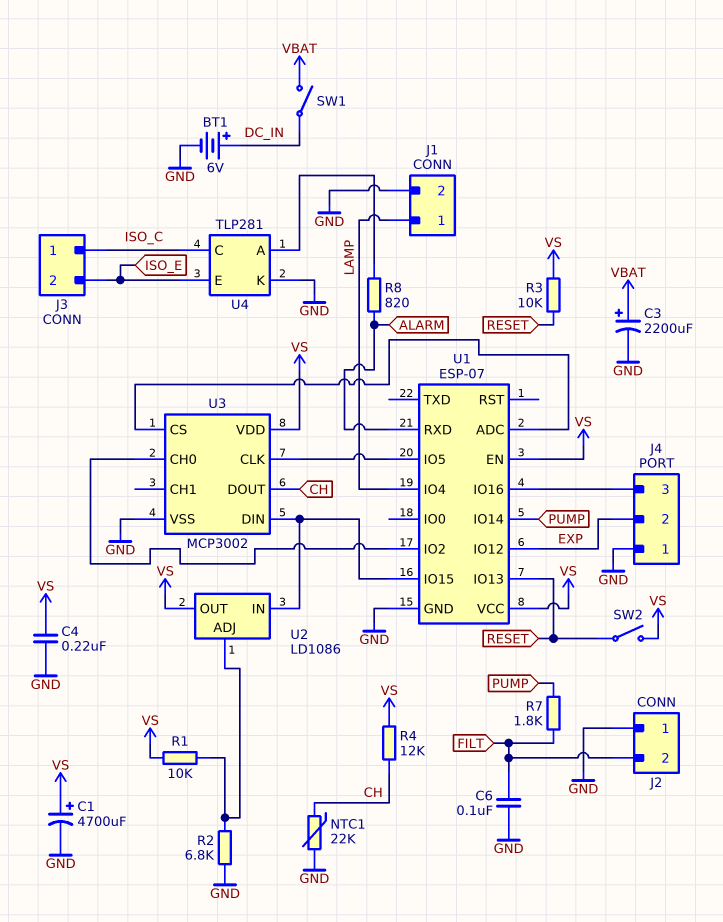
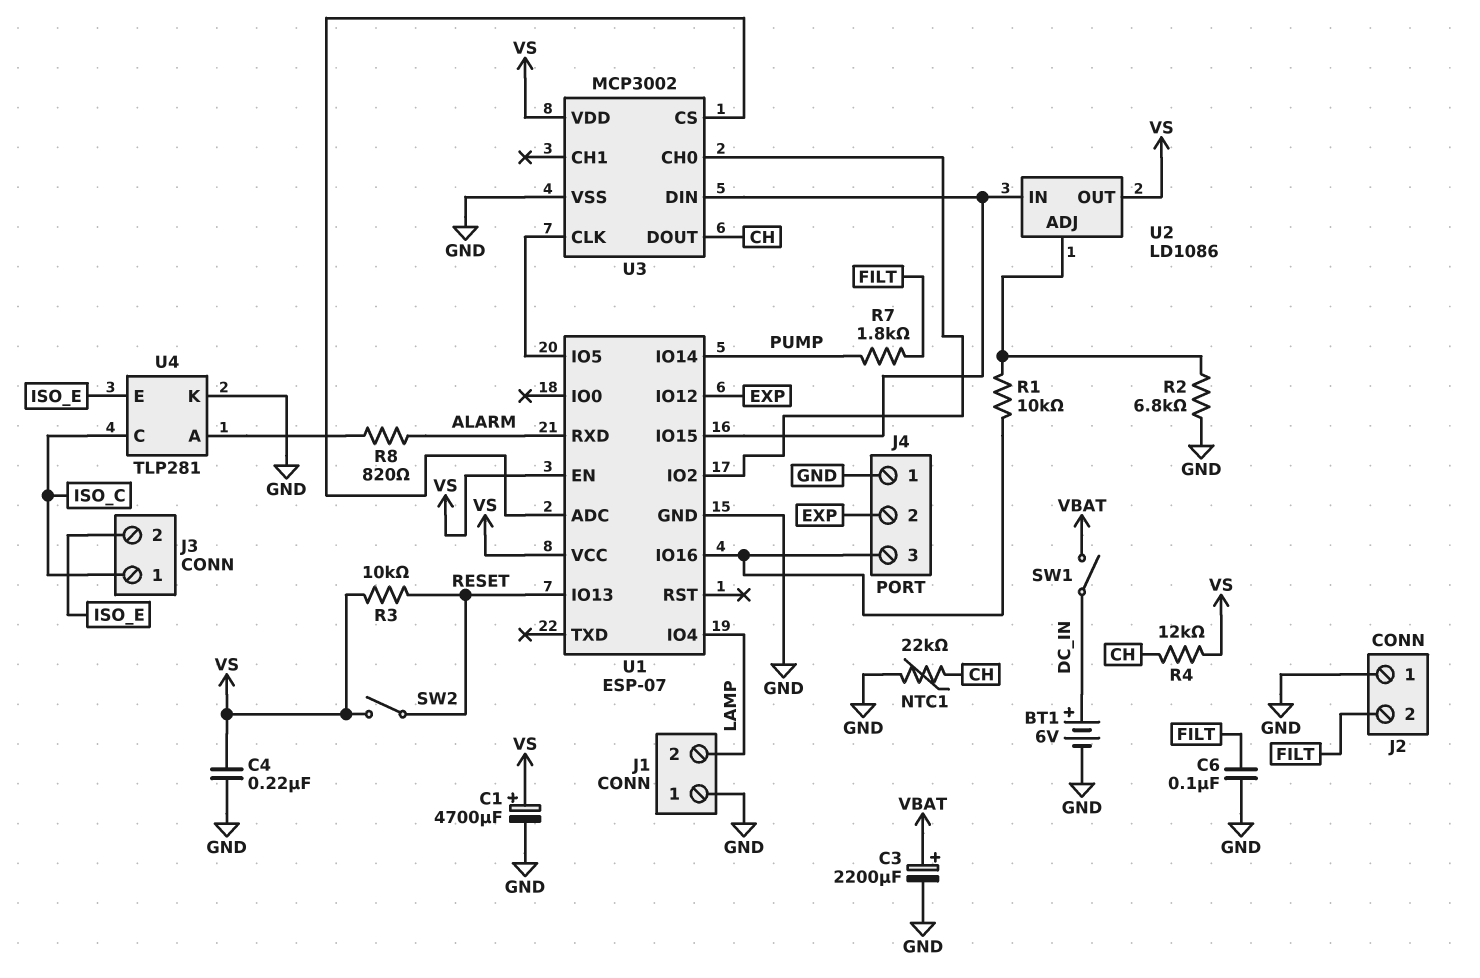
J1 pin 1: LAMP -> GND
J1 pin 2: GND -> LAMP
R1: 10k (U2/ADJ, VS) -> 10k (J4/3, U2/ADJ)

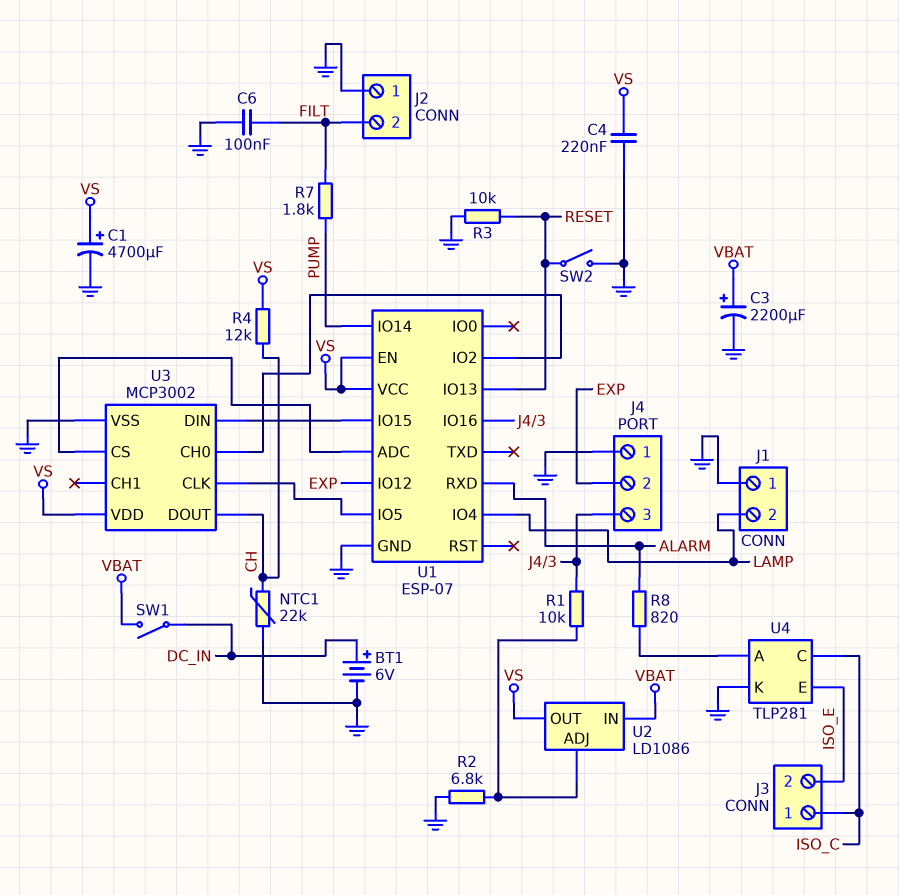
R3: 10k (RESET, VS) -> 10k (GND, RESET)
SW2: switch (RESET, VS) -> switch (GND, RESET)
U2 pin IN: U1/IO15 -> VBAT

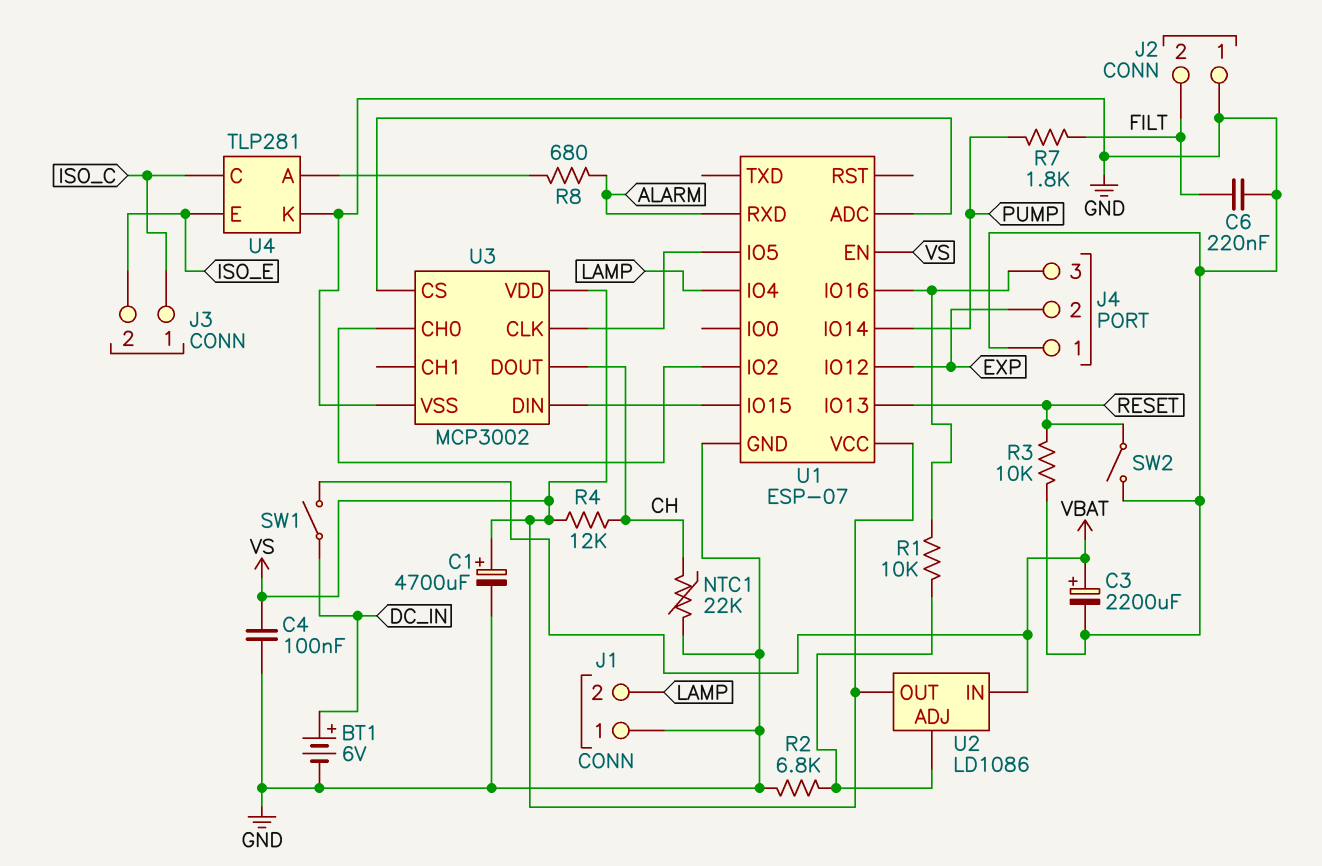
C4: 220nF (GND, VS) -> 100nF (GND, VS)
C6: 100nF (FILT, GND) -> 220nF (FILT, GND)
R8: 820 (ALARM, U4/A) -> 680 (ALARM, U4/A)

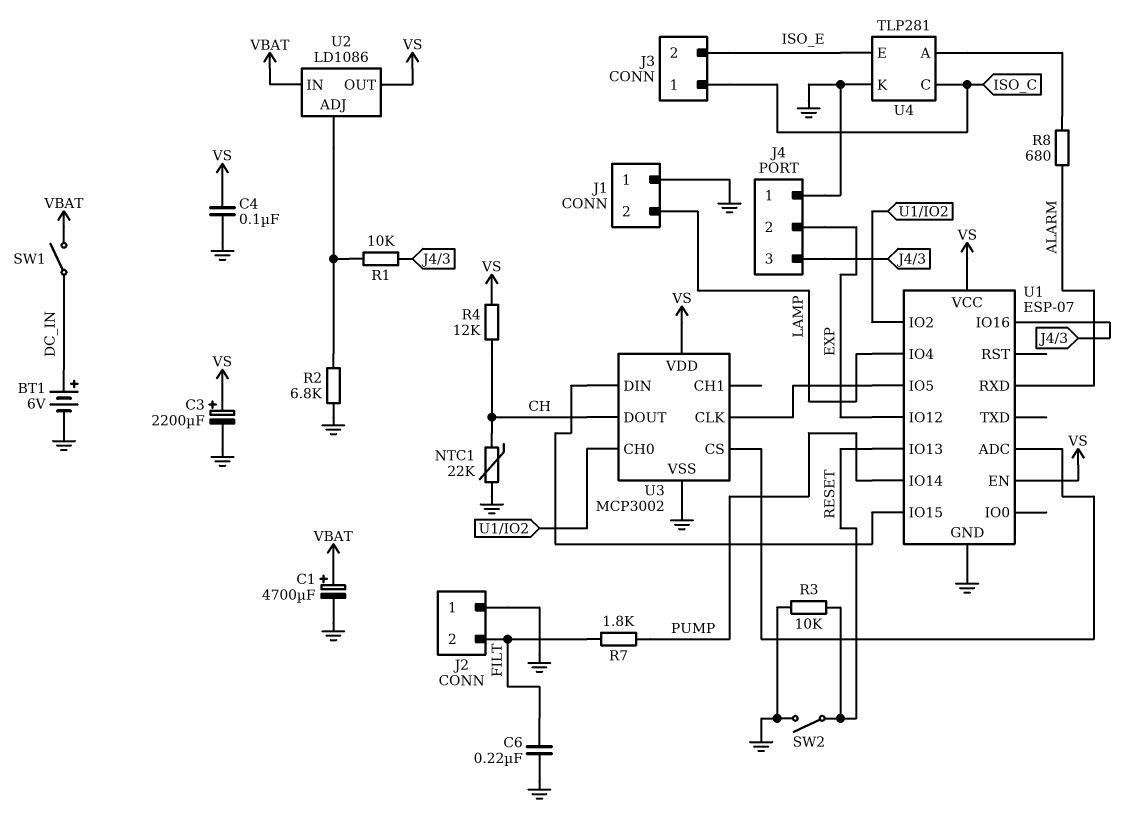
C1: 4700uF (plus VS, minus GND) -> 4700uF (plus VBAT, minus GND)
C3: 2200uF (plus VBAT, minus GND) -> 2200uF (plus VS, minus GND)

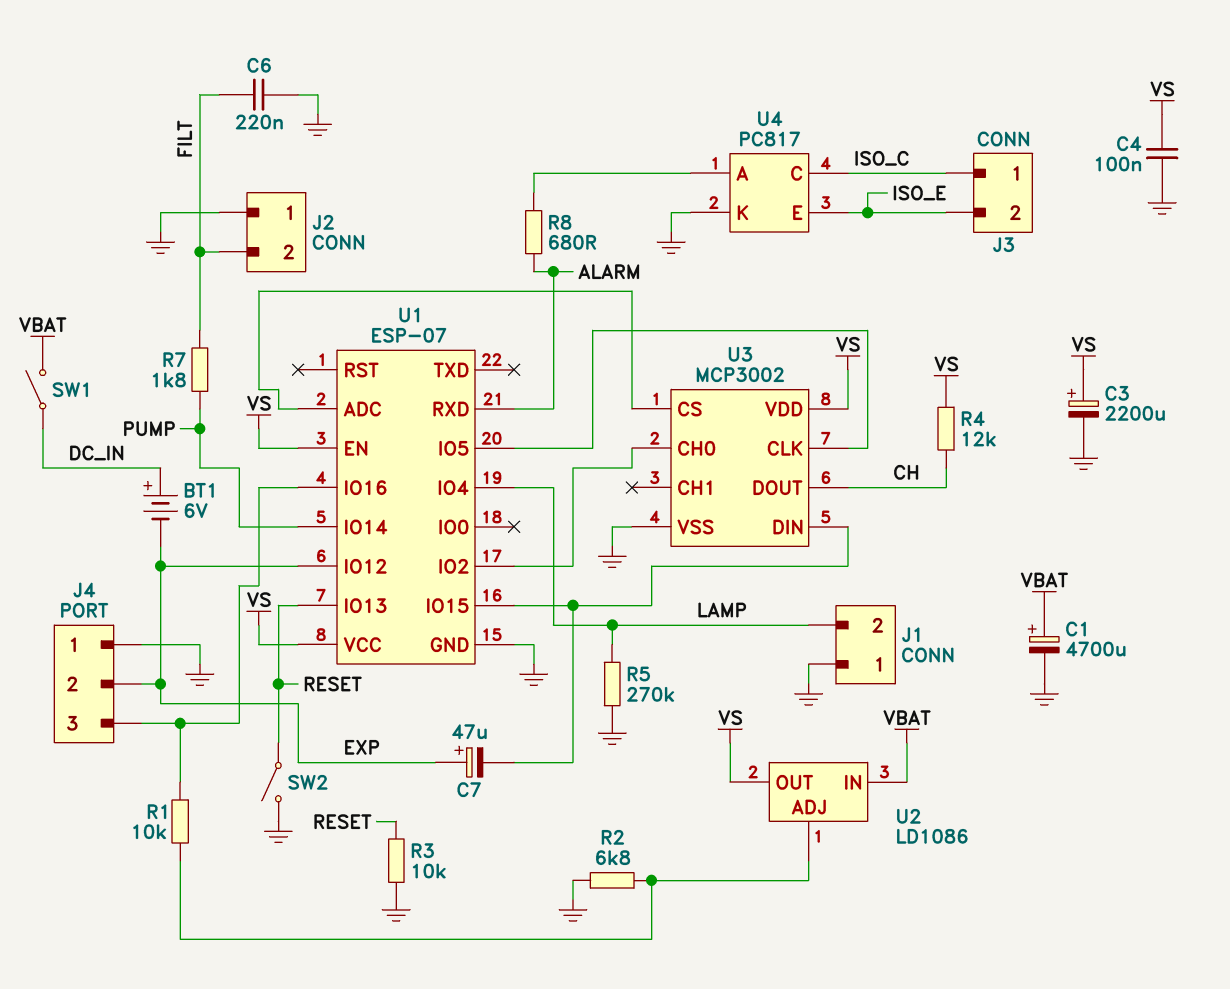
BT1: 6V (plus DC_IN, minus GND) -> 6V (plus DC_IN, minus EXP)
C7: none -> 47uF (plus EXP, minus U1/IO15)
NTC1: 22k (CH, GND) -> none
R5: none -> 270k (GND, LAMP)
U4: TLP281 -> PC817

